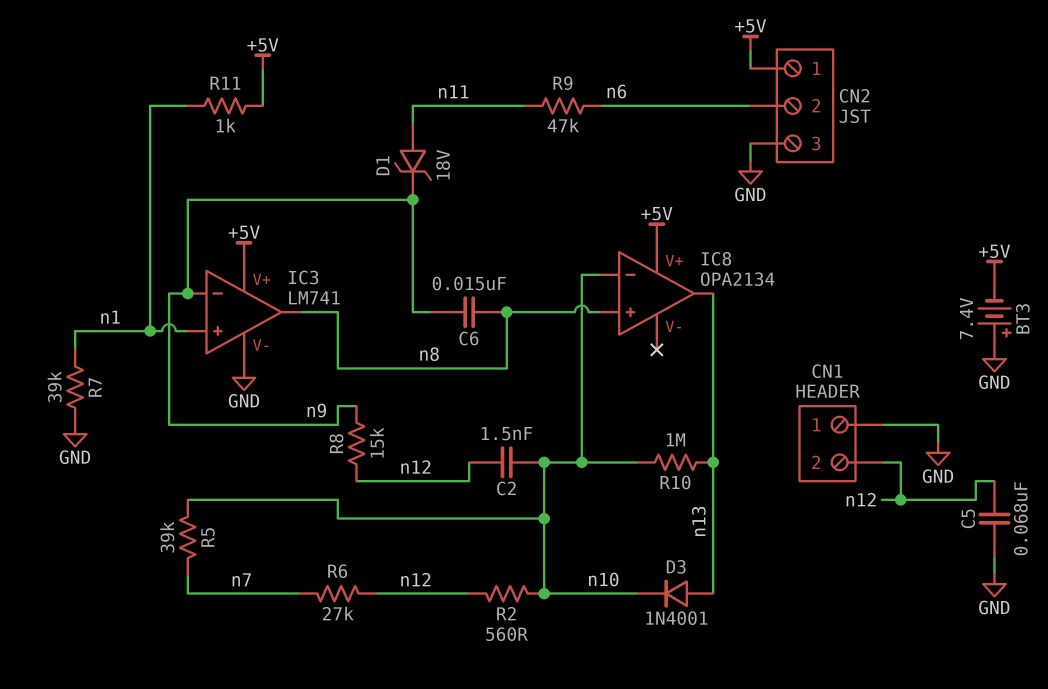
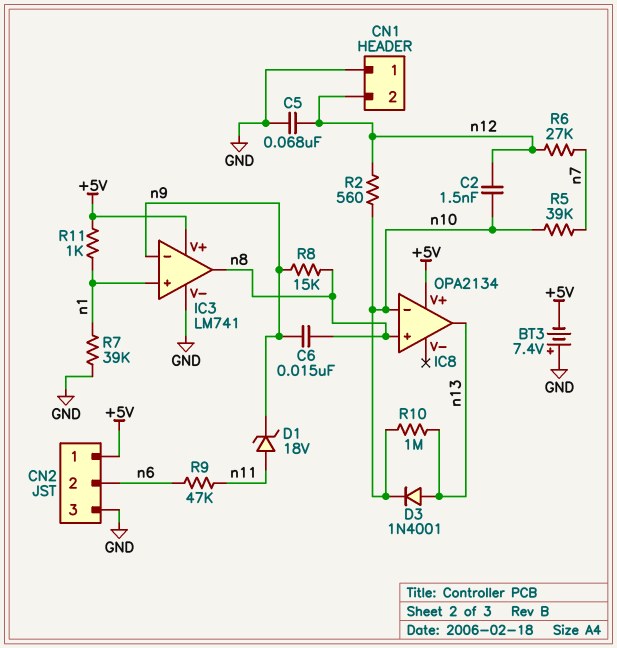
R8: 15k (n9, n12) -> 15k (n8, n9)

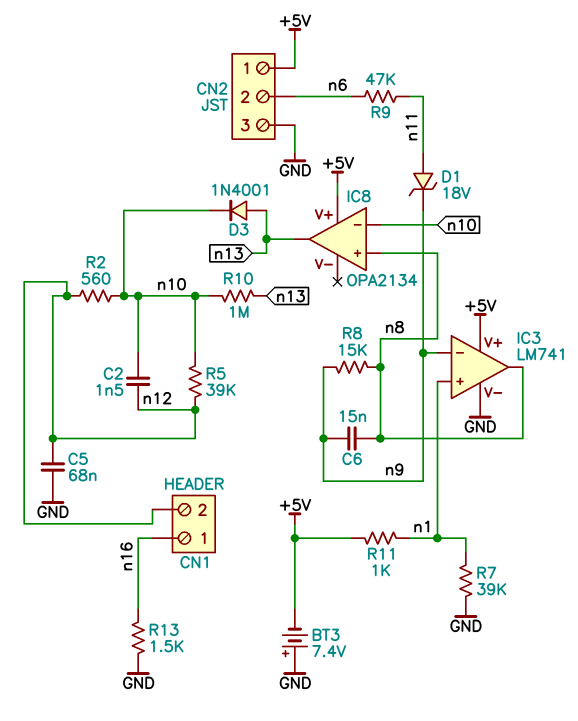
CN1 pin 1: GND -> n16
R5: 39k (n7, n10) -> 39k (n10, n12)
R6: 27k (n7, n12) -> none
R13: none -> 1.5k (GND, n16)

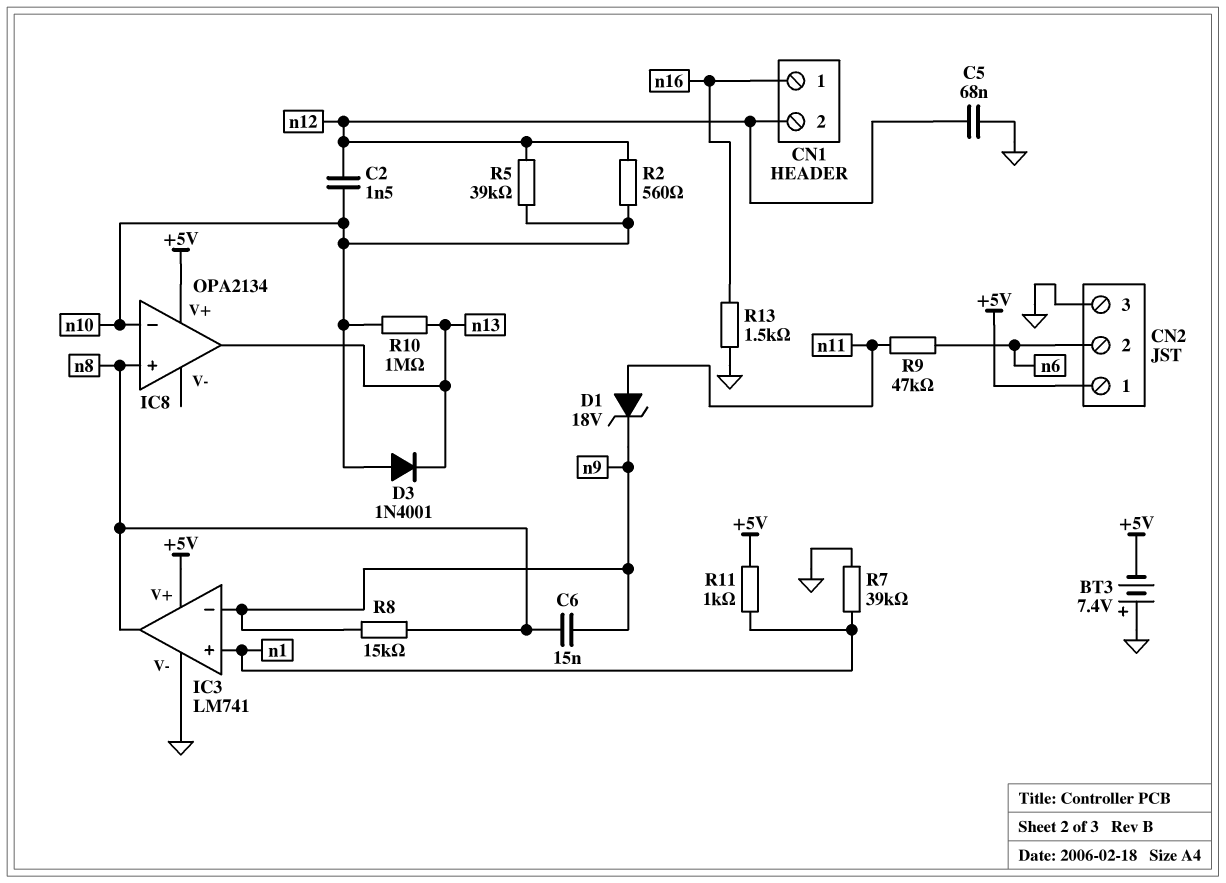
D3: diode 1N4001 (A n13, K n10) -> diode 1N4001 (A n10, K n13)

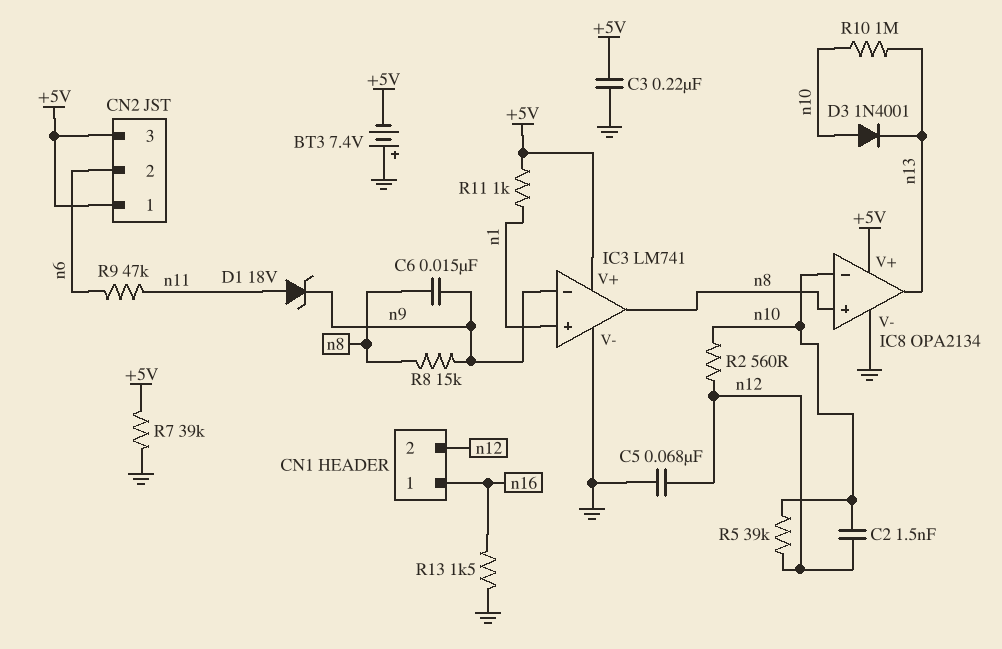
C3: none -> 220nF (+5V, GND)
CN2 pin 3: GND -> +5V
IC8 pin V-: none -> GND
R7: 39k (GND, n1) -> 39k (+5V, GND)

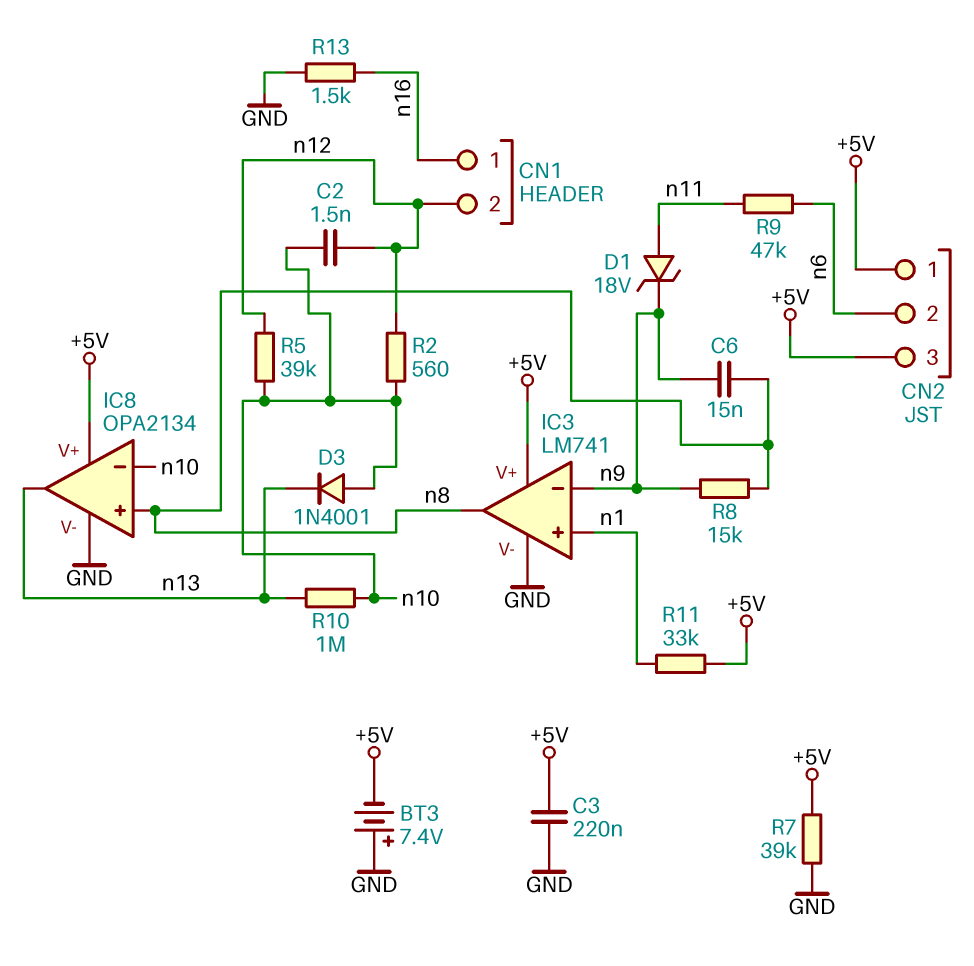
C5: 68nF (GND, n12) -> none
R11: 1k (+5V, n1) -> 33k (+5V, n1)

